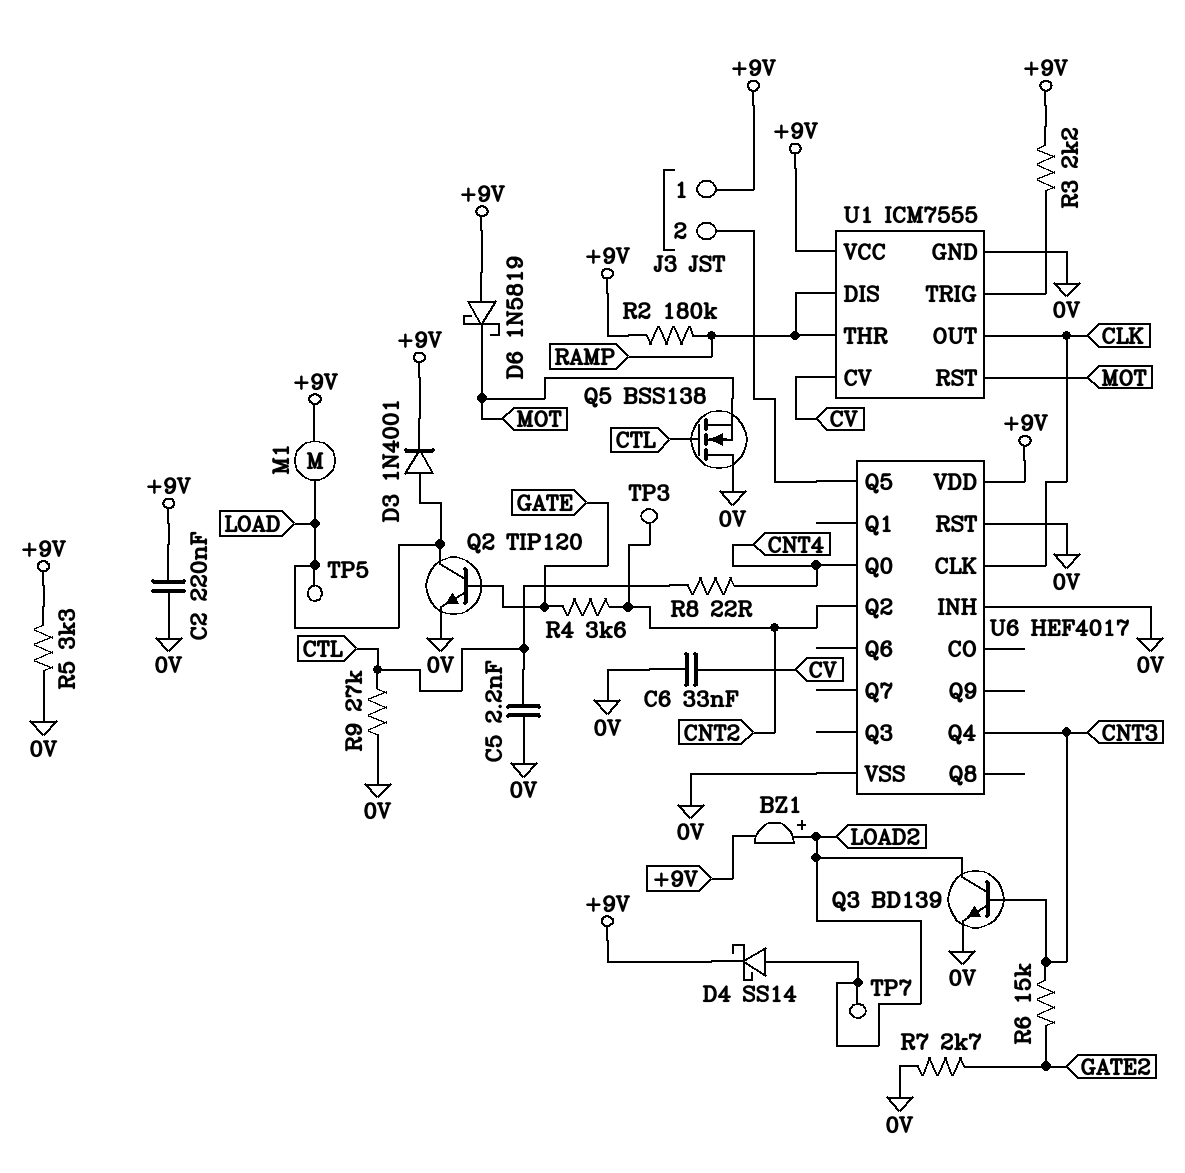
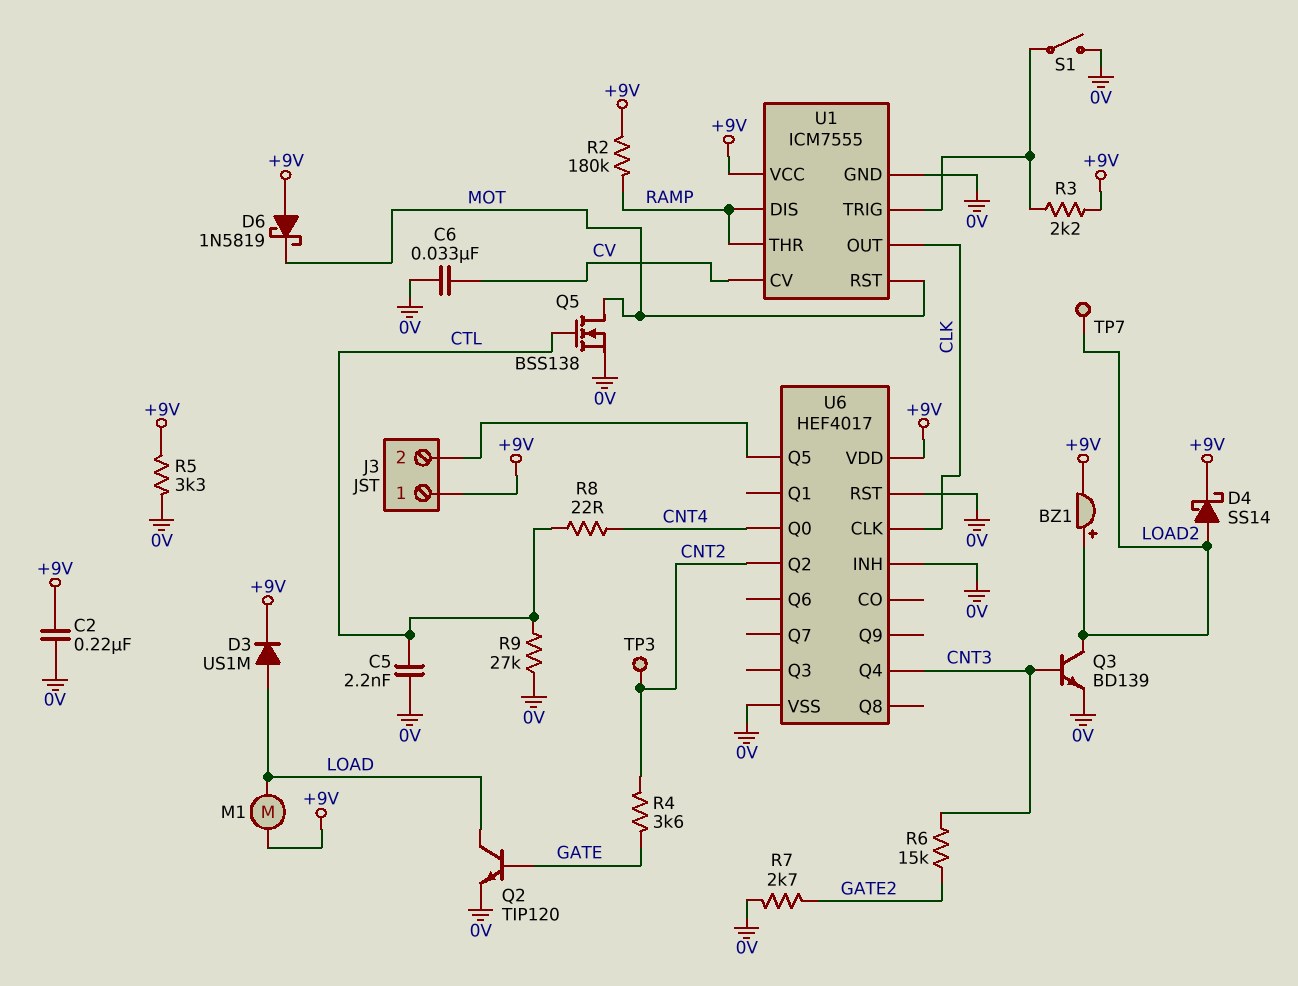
D3: diode 1N4001 (A LOAD, K +9V) -> diode US1M (A LOAD, K +9V)
Q5: NMOS BSS138 (G CTL, D 0V, S MOT) -> NMOS BSS138 (G CTL, D MOT, S 0V)
S1: none -> switch (0V, U1/TRIG)
TP5: test point (LOAD) -> none

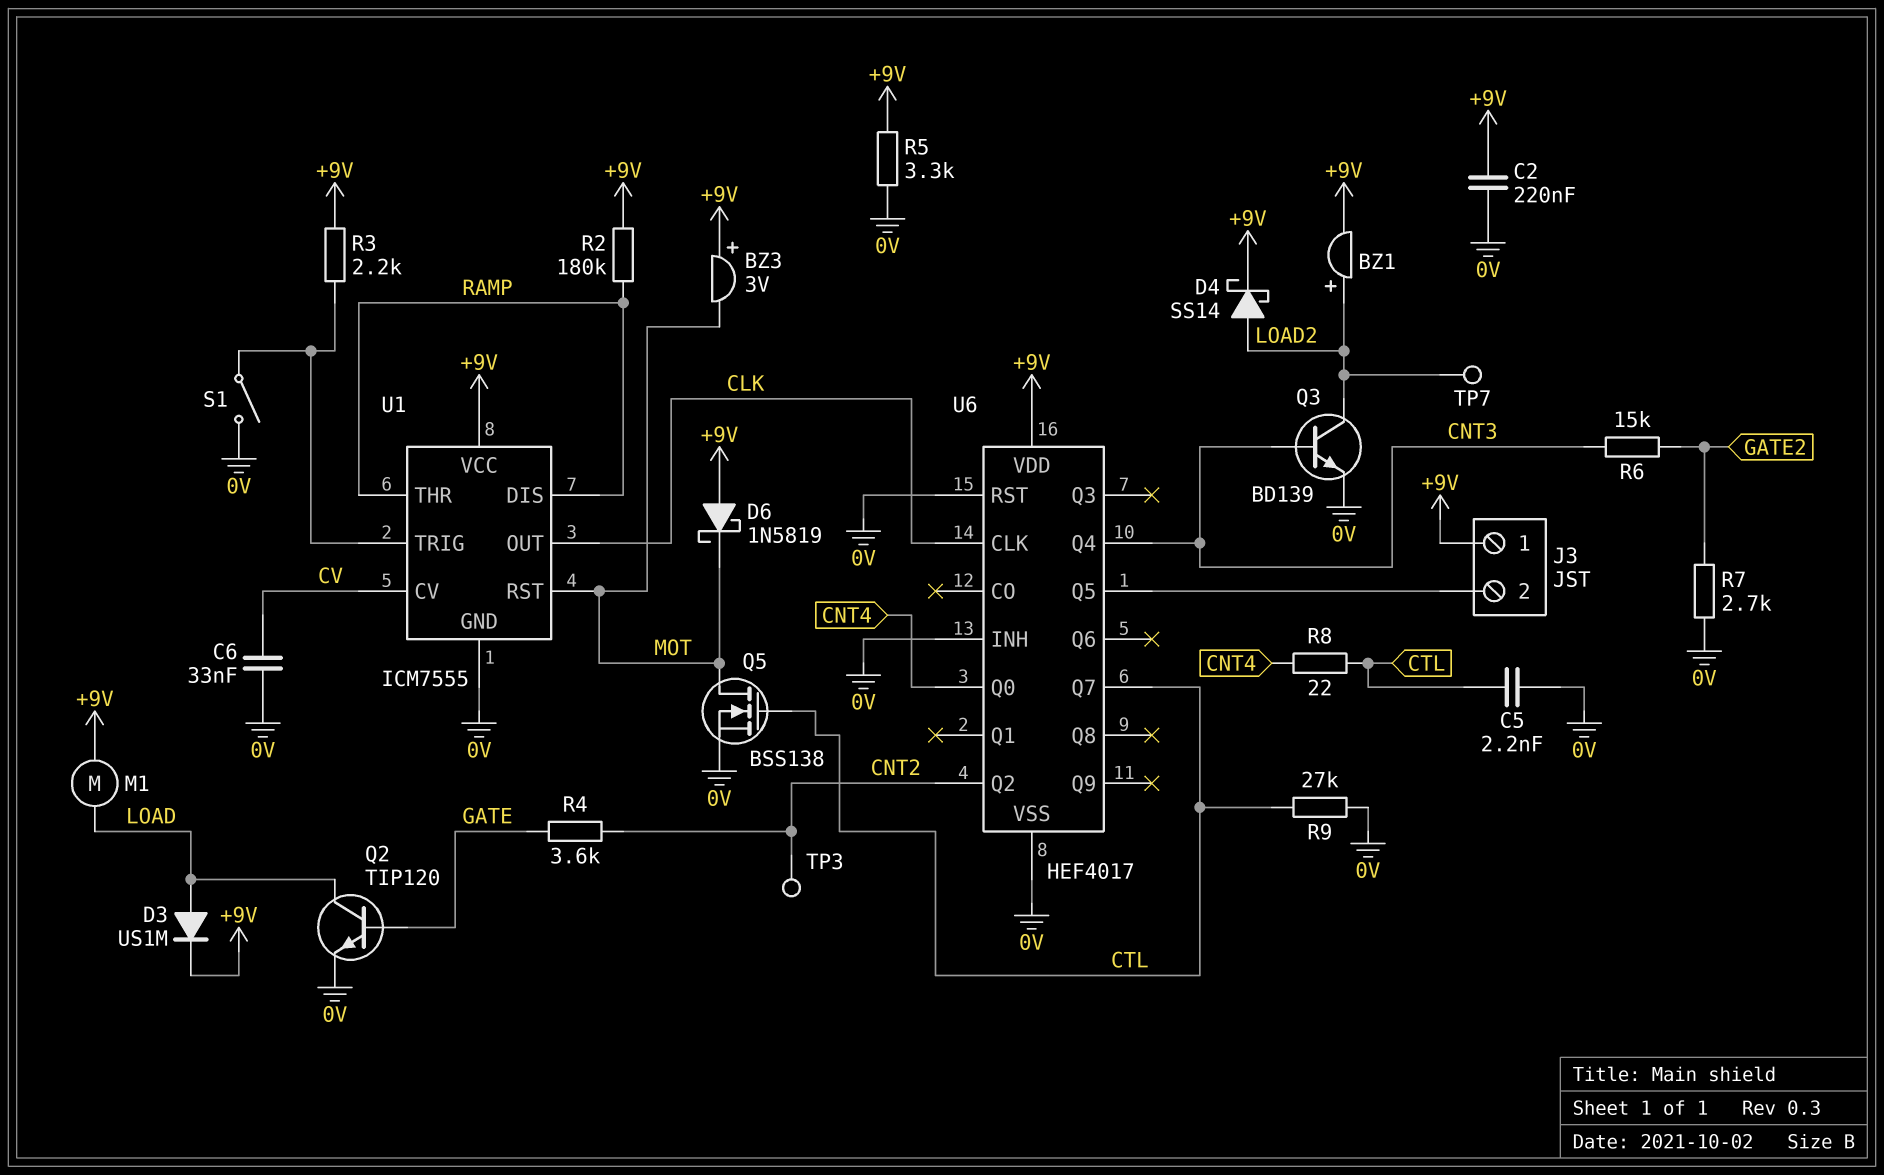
BZ3: none -> buzzer 3V (plus +9V, minus MOT)
U6 pin Q7: none -> CTL

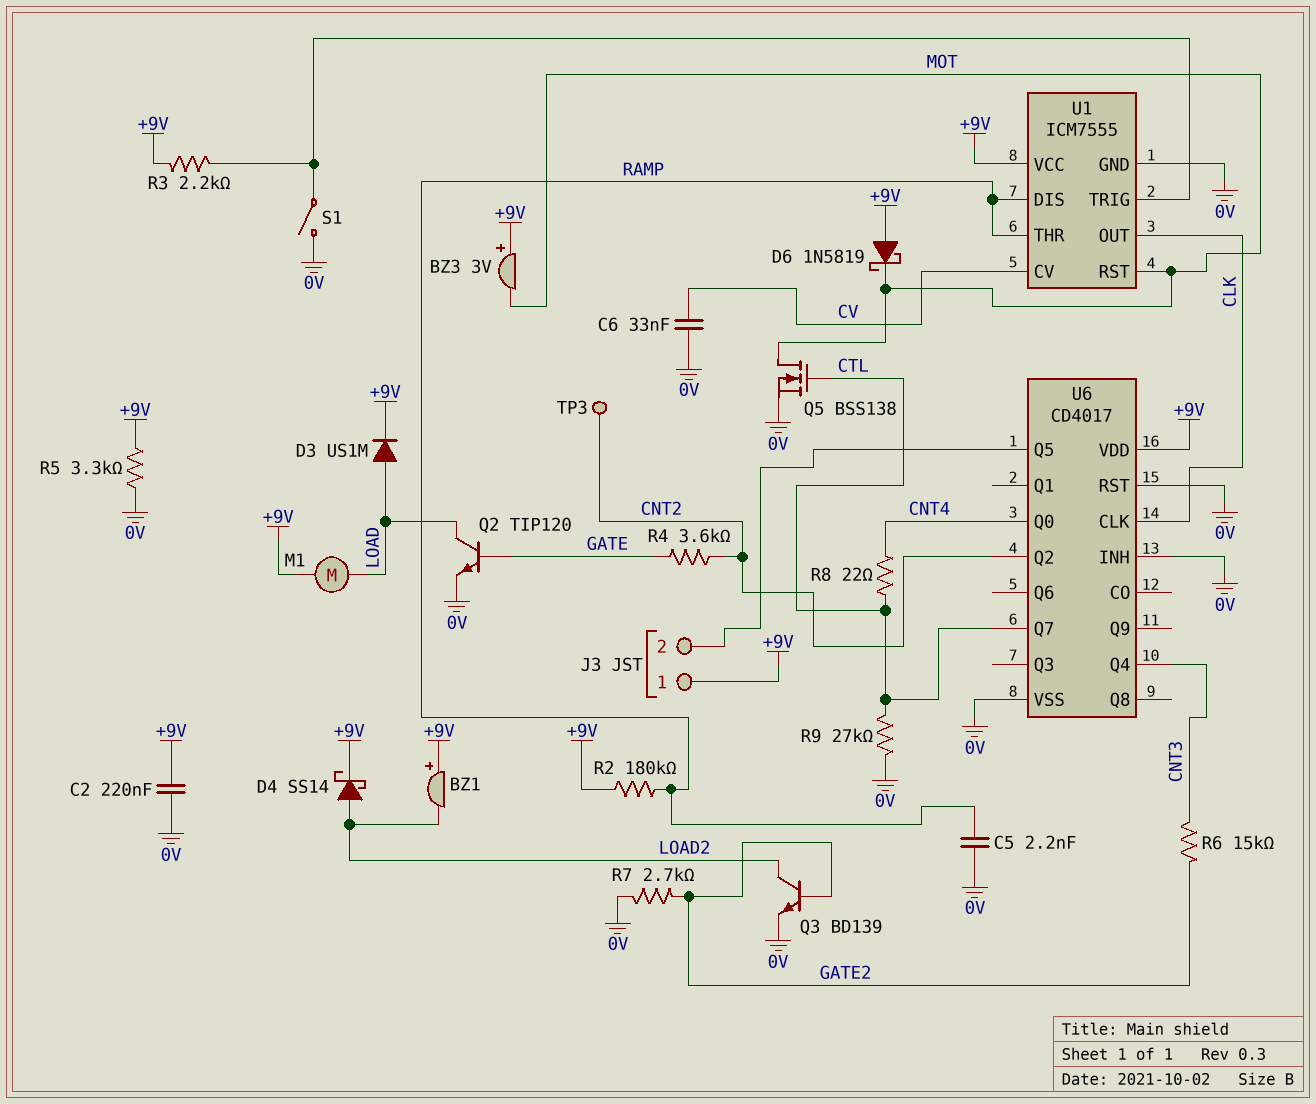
BZ1: buzzer (plus LOAD2, minus +9V) -> buzzer (plus +9V, minus LOAD2)
C5: 2.2nF (0V, CTL) -> 2.2nF (0V, RAMP)
Q3: NPN BD139 (B CNT3, C LOAD2, E 0V) -> NPN BD139 (B GATE2, C LOAD2, E 0V)
TP7: test point (LOAD2) -> none
U6: HEF4017 -> CD4017

